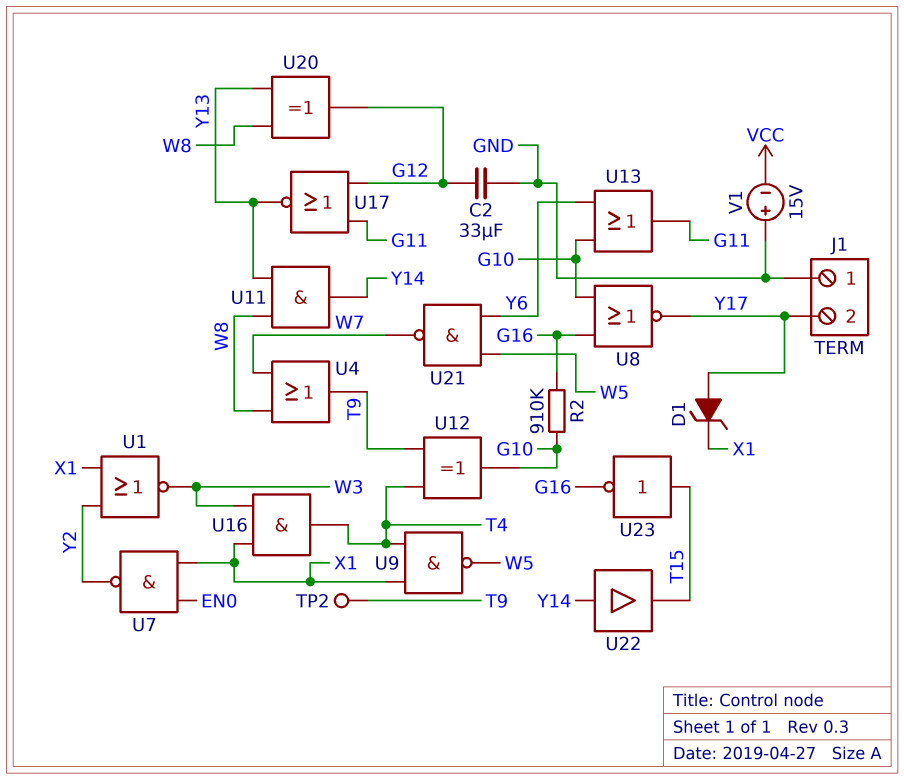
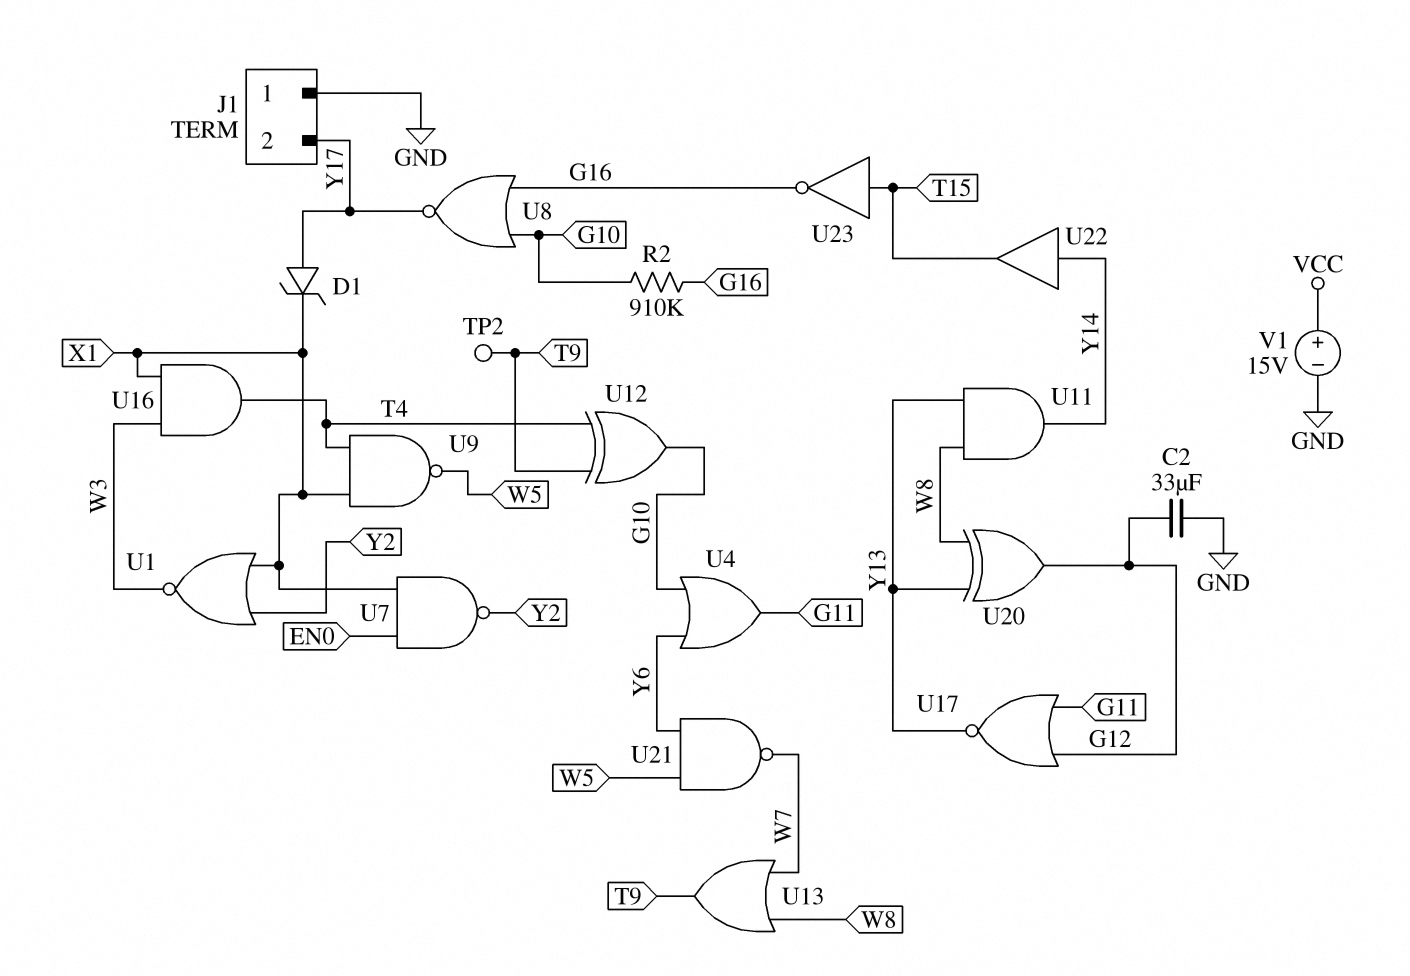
U4: OR (in W7, in W8, out T9) -> OR (in G10, in Y6, out G11)
U13: OR (in G10, in Y6, out G11) -> OR (in W7, in W8, out T9)
V1: 15V (plus GND, minus VCC) -> 15V (plus VCC, minus GND)

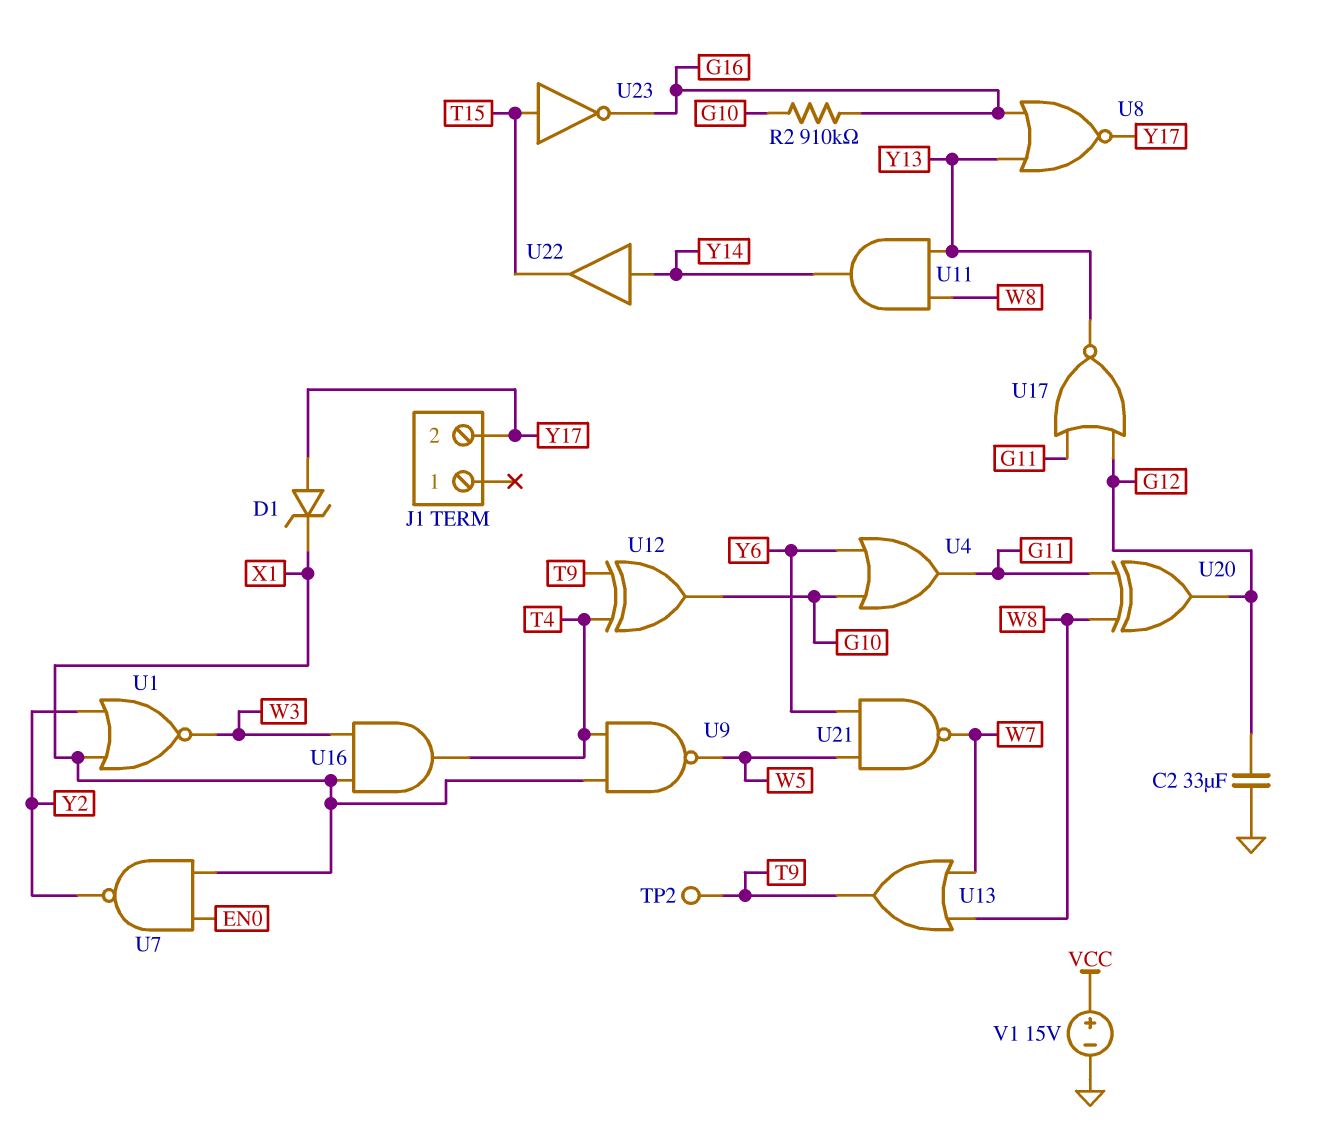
J1 pin 1: GND -> none
U8: NOR (in G10, in G16, out Y17) -> NOR (in G16, in Y13, out Y17)
U20: XOR (in W8, in Y13, out G12) -> XOR (in G11, in W8, out G12)

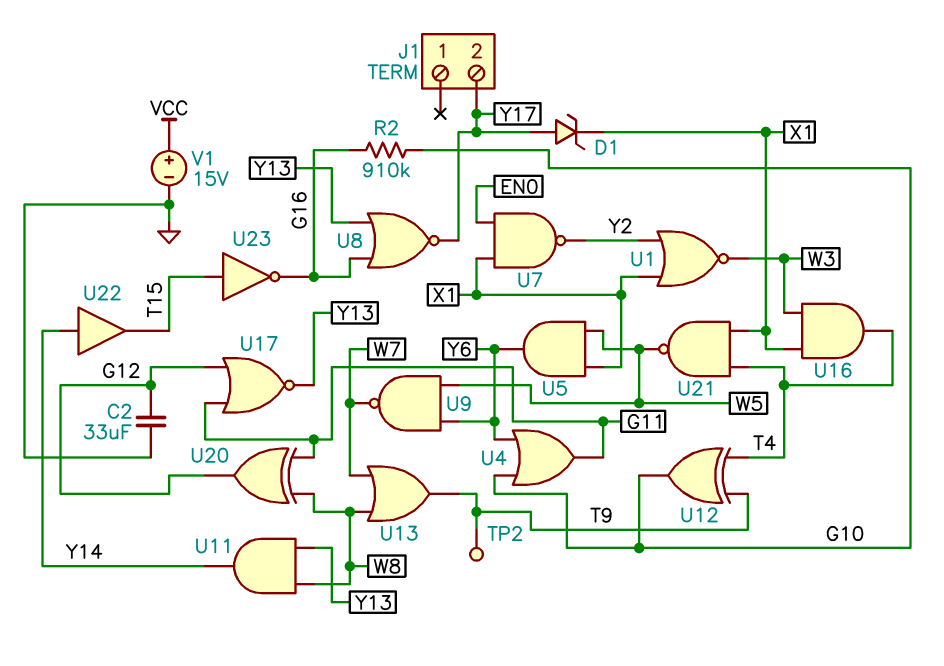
U5: none -> AND (in W5, in X1, out Y6)
U9: NAND (in T4, in X1, out W5) -> NAND (in W5, in Y6, out W7)
U21: NAND (in W5, in Y6, out W7) -> NAND (in T4, in X1, out W5)

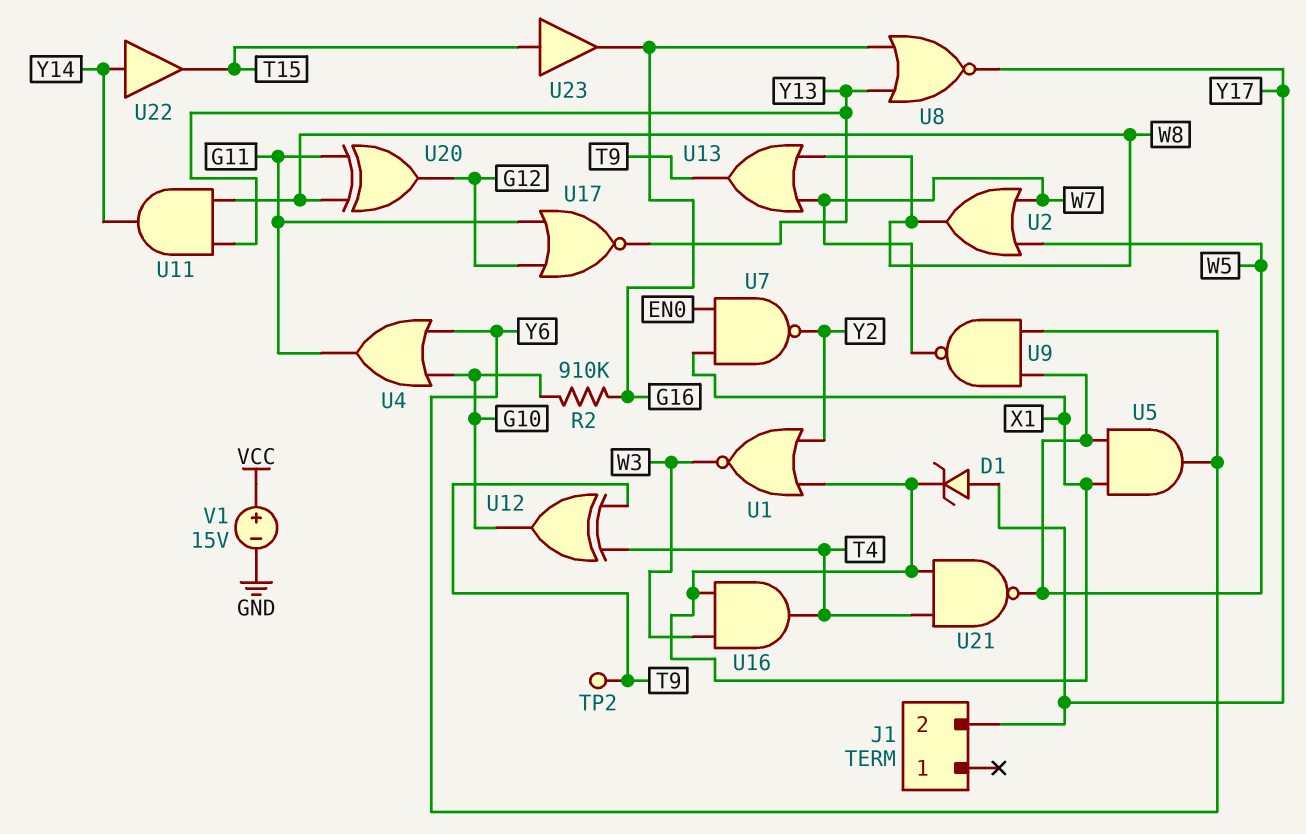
C2: 33uF (G12, GND) -> none
U2: none -> OR (in W5, in W7, out W8)
U23: NOT (in T15, out G16) -> buffer (in T15, out G16)

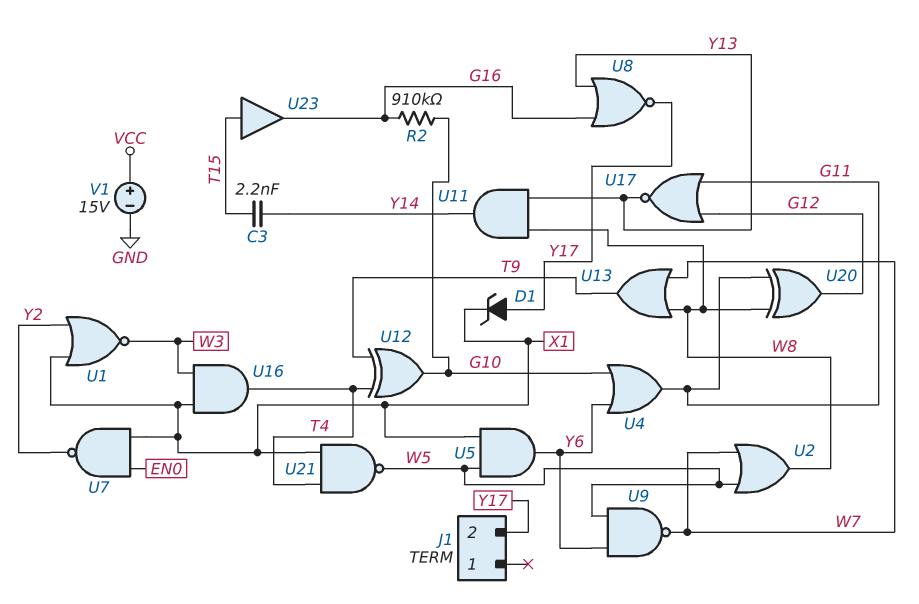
C3: none -> 2.2nF (T15, Y14)
TP2: test point (T9) -> none
U22: buffer (in Y14, out T15) -> none

